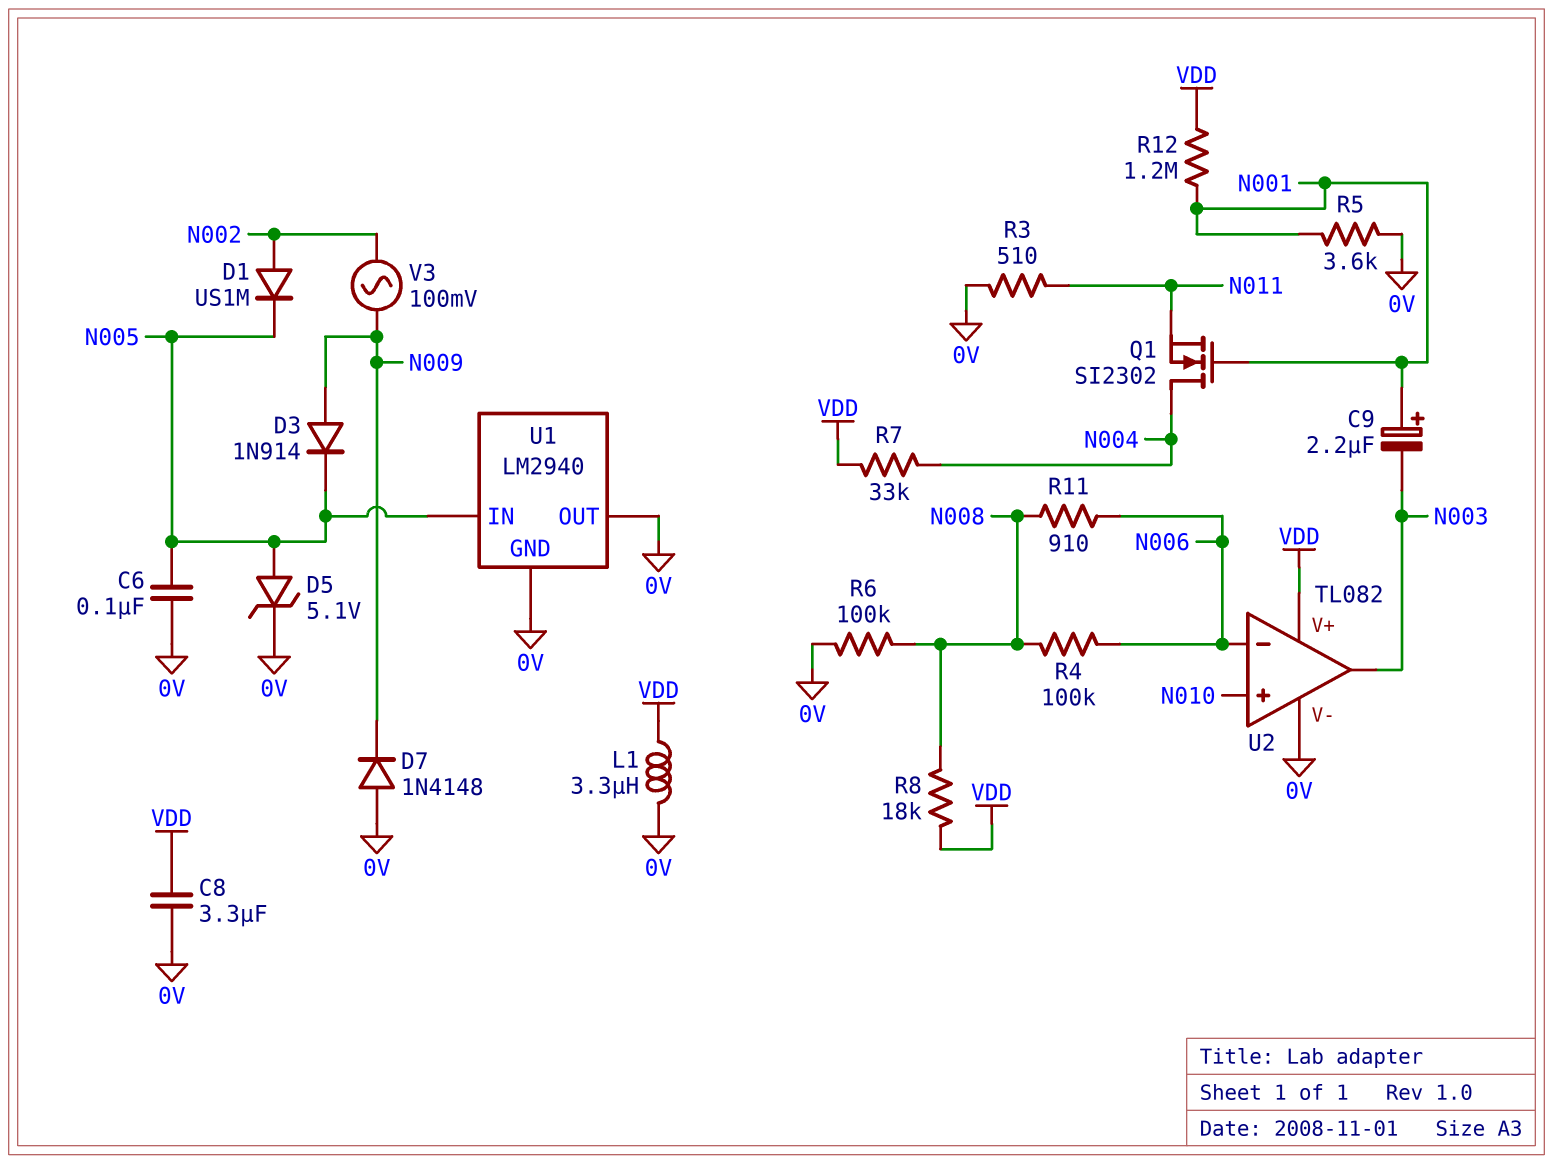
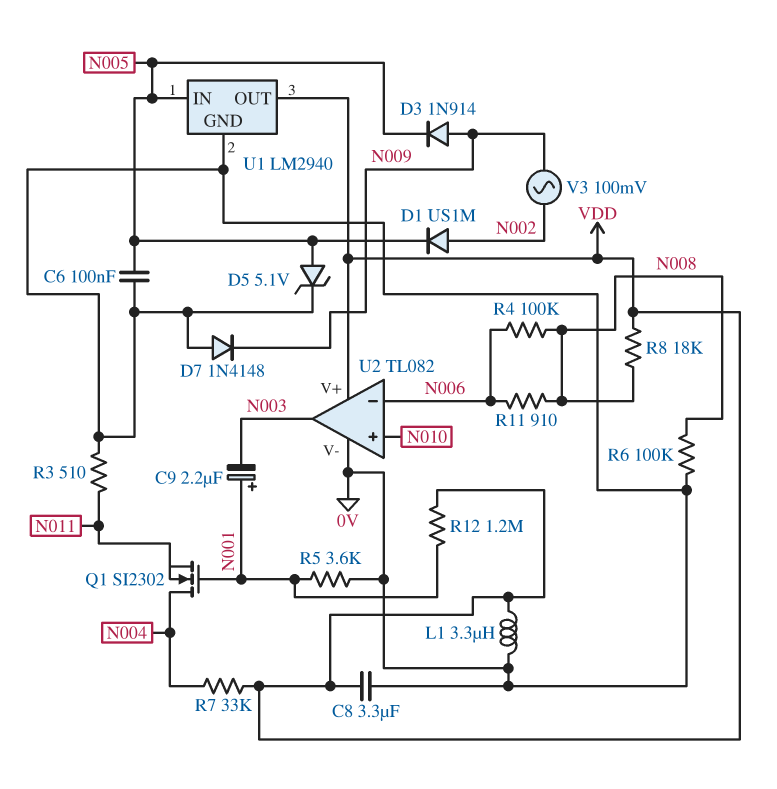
U1 pin OUT: 0V -> VDD

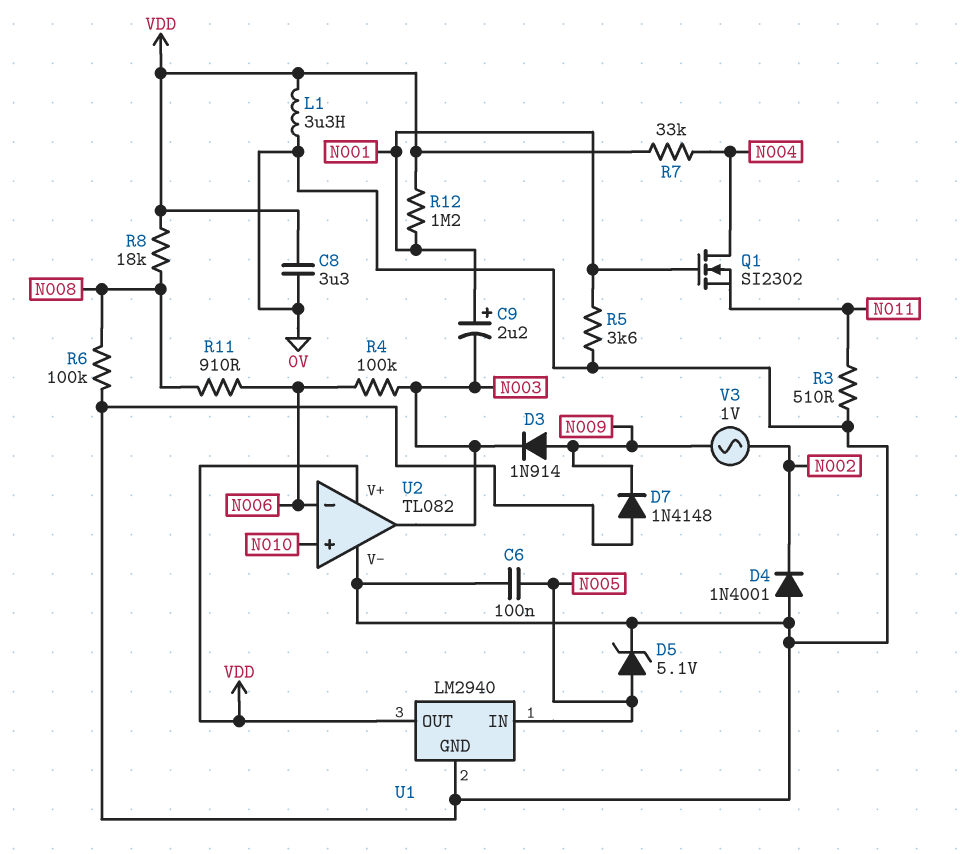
D1: diode US1M (A N002, K N005) -> none
D3: diode 1N914 (A N009, K N005) -> diode 1N914 (A N009, K N003)
D4: none -> diode 1N4001 (A 0V, K N002)
R4: 100k (N006, N008) -> 100k (N003, N006)
V3: AC 100mV (N002, N009) -> AC 1V (N002, N009)

